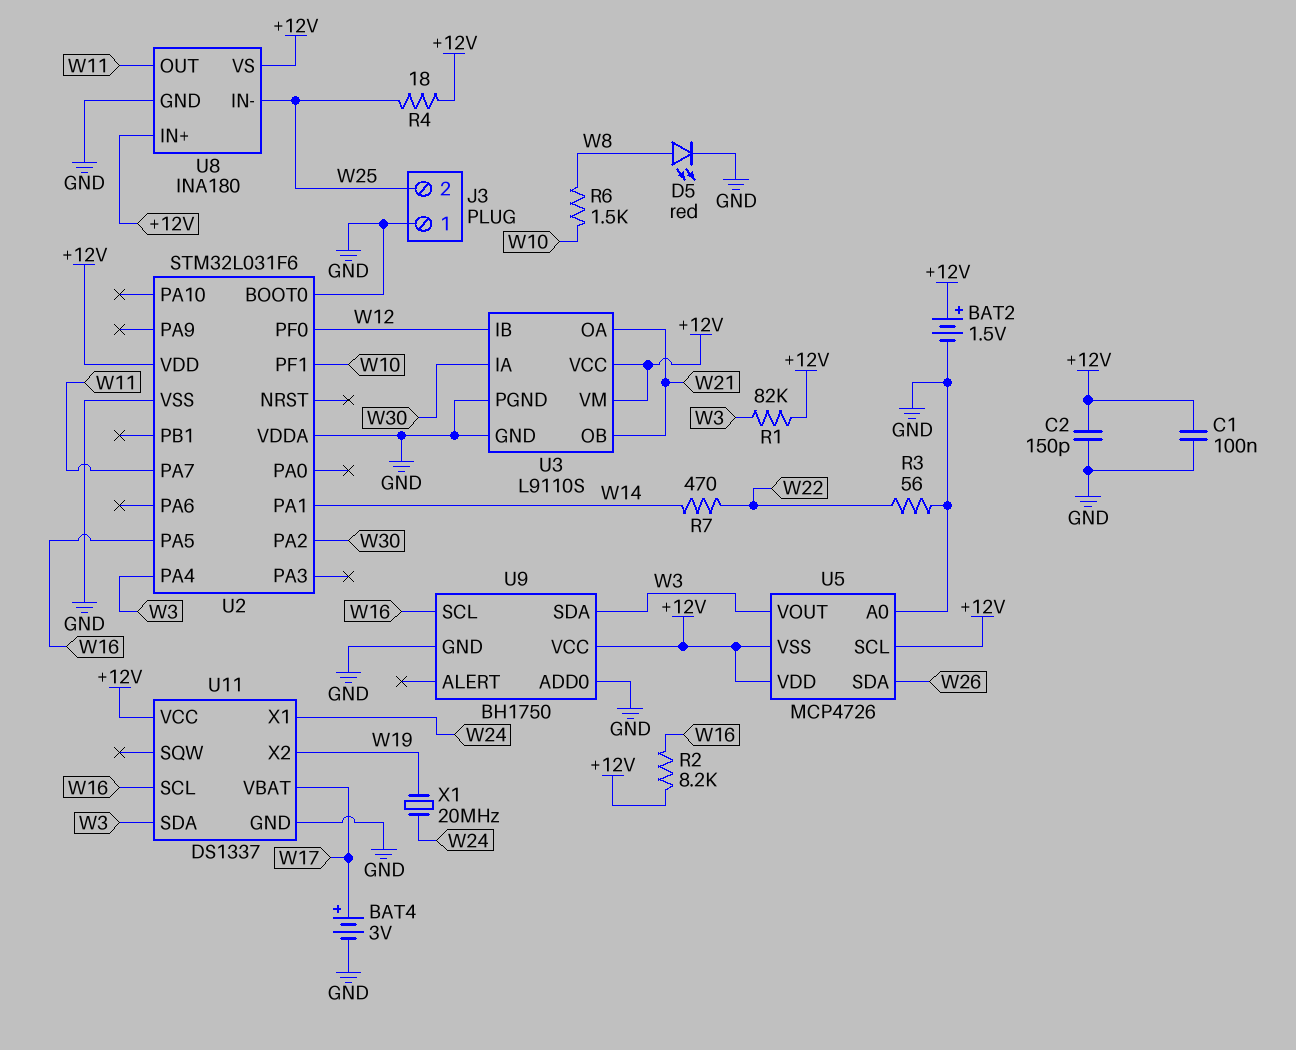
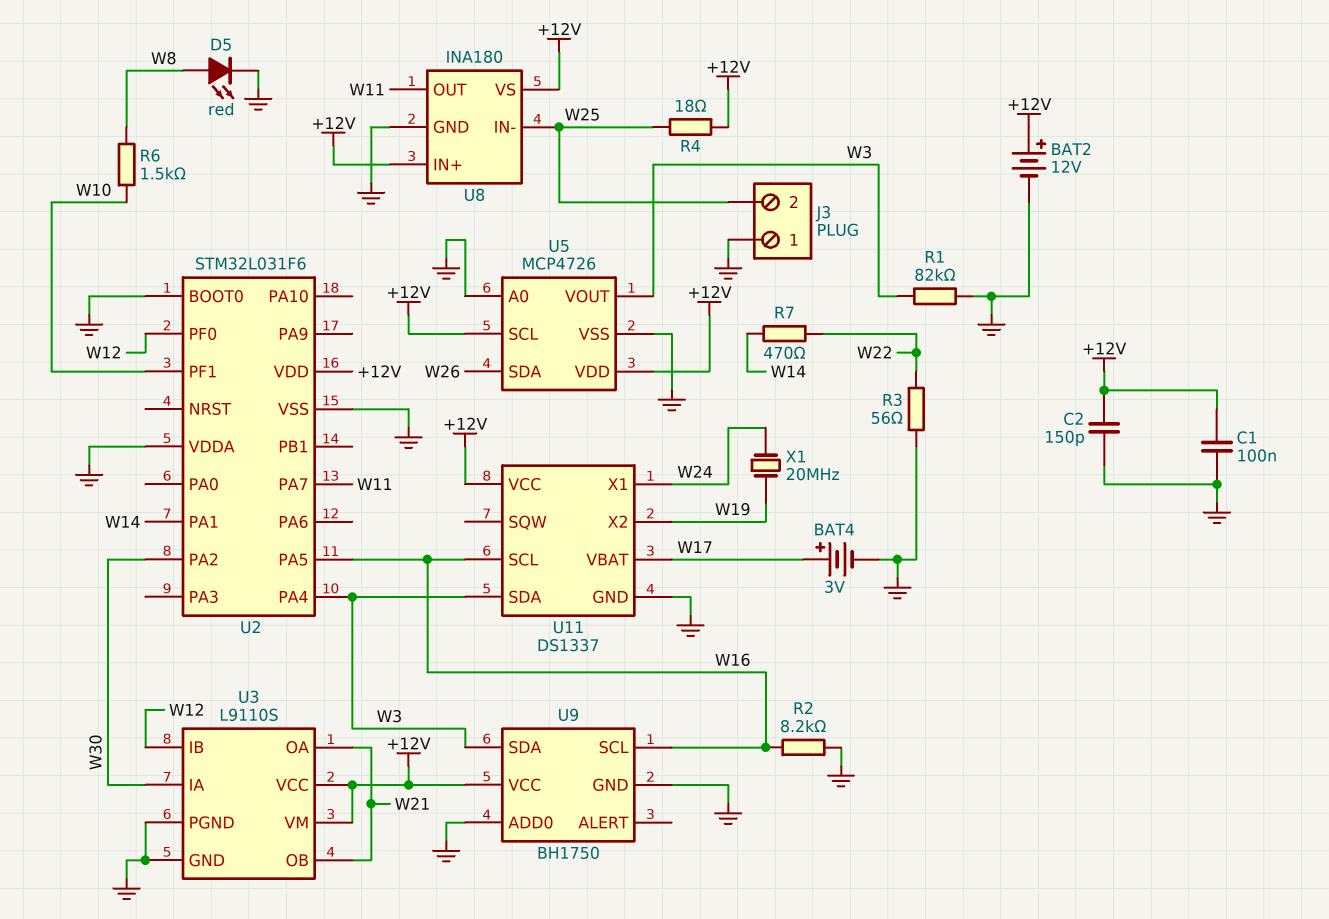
BAT2: 1.5V (plus +12V, minus GND) -> 12V (plus +12V, minus GND)
R1: 82k (+12V, W3) -> 82k (GND, W3)
R2: 8.2k (+12V, W16) -> 8.2k (GND, W16)
U5 pin VSS: +12V -> GND

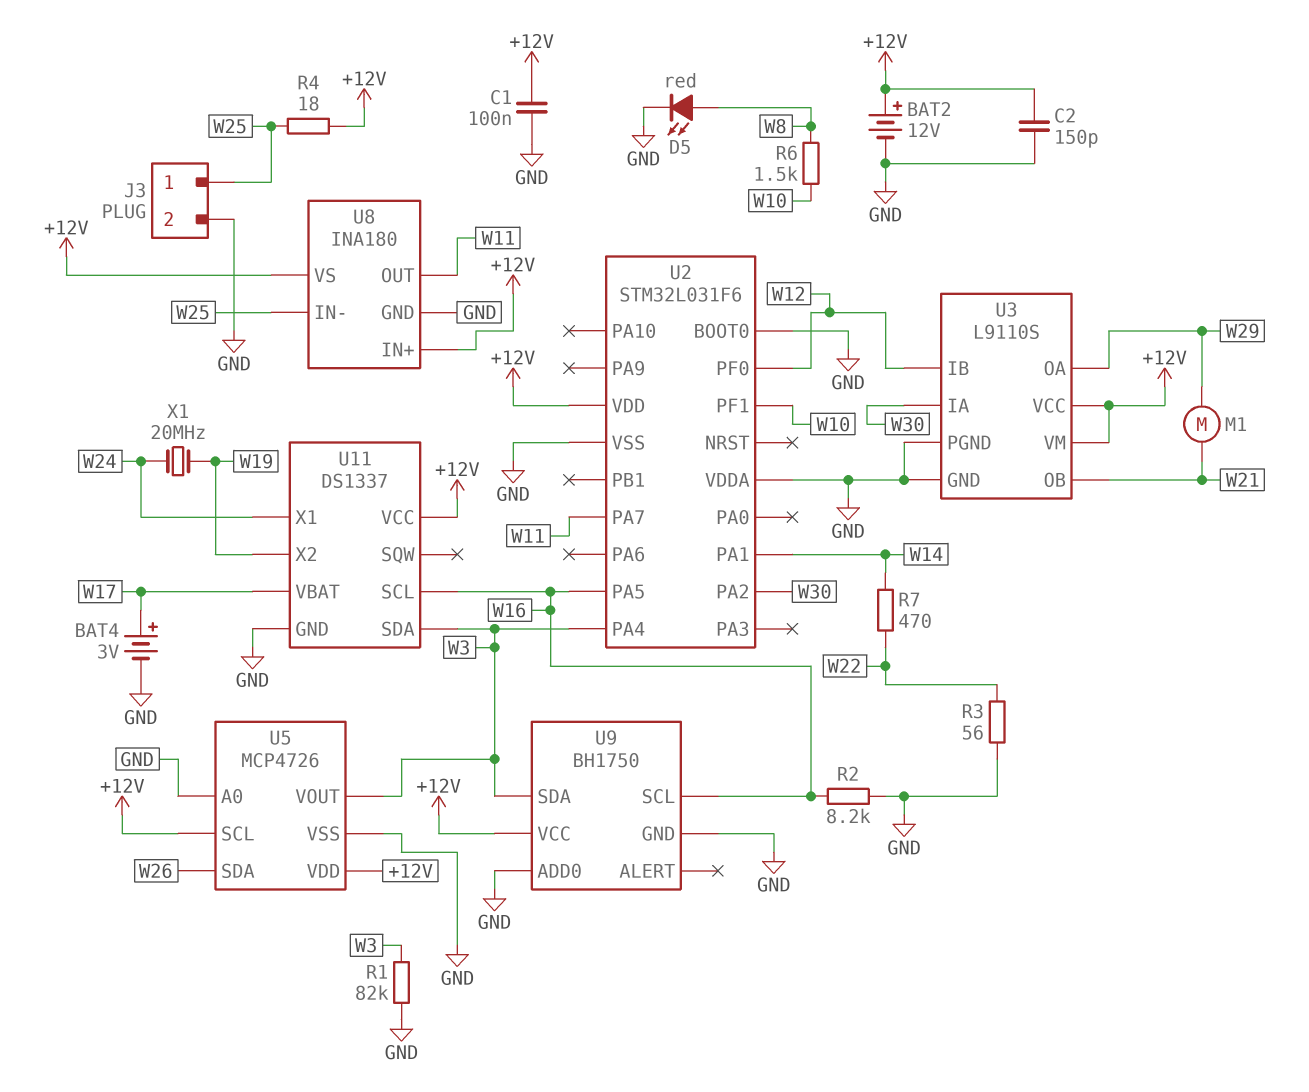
J3 pin 1: GND -> W25
J3 pin 2: W25 -> GND
M1: none -> motor (W21, W29)
U3 pin OA: W21 -> W29

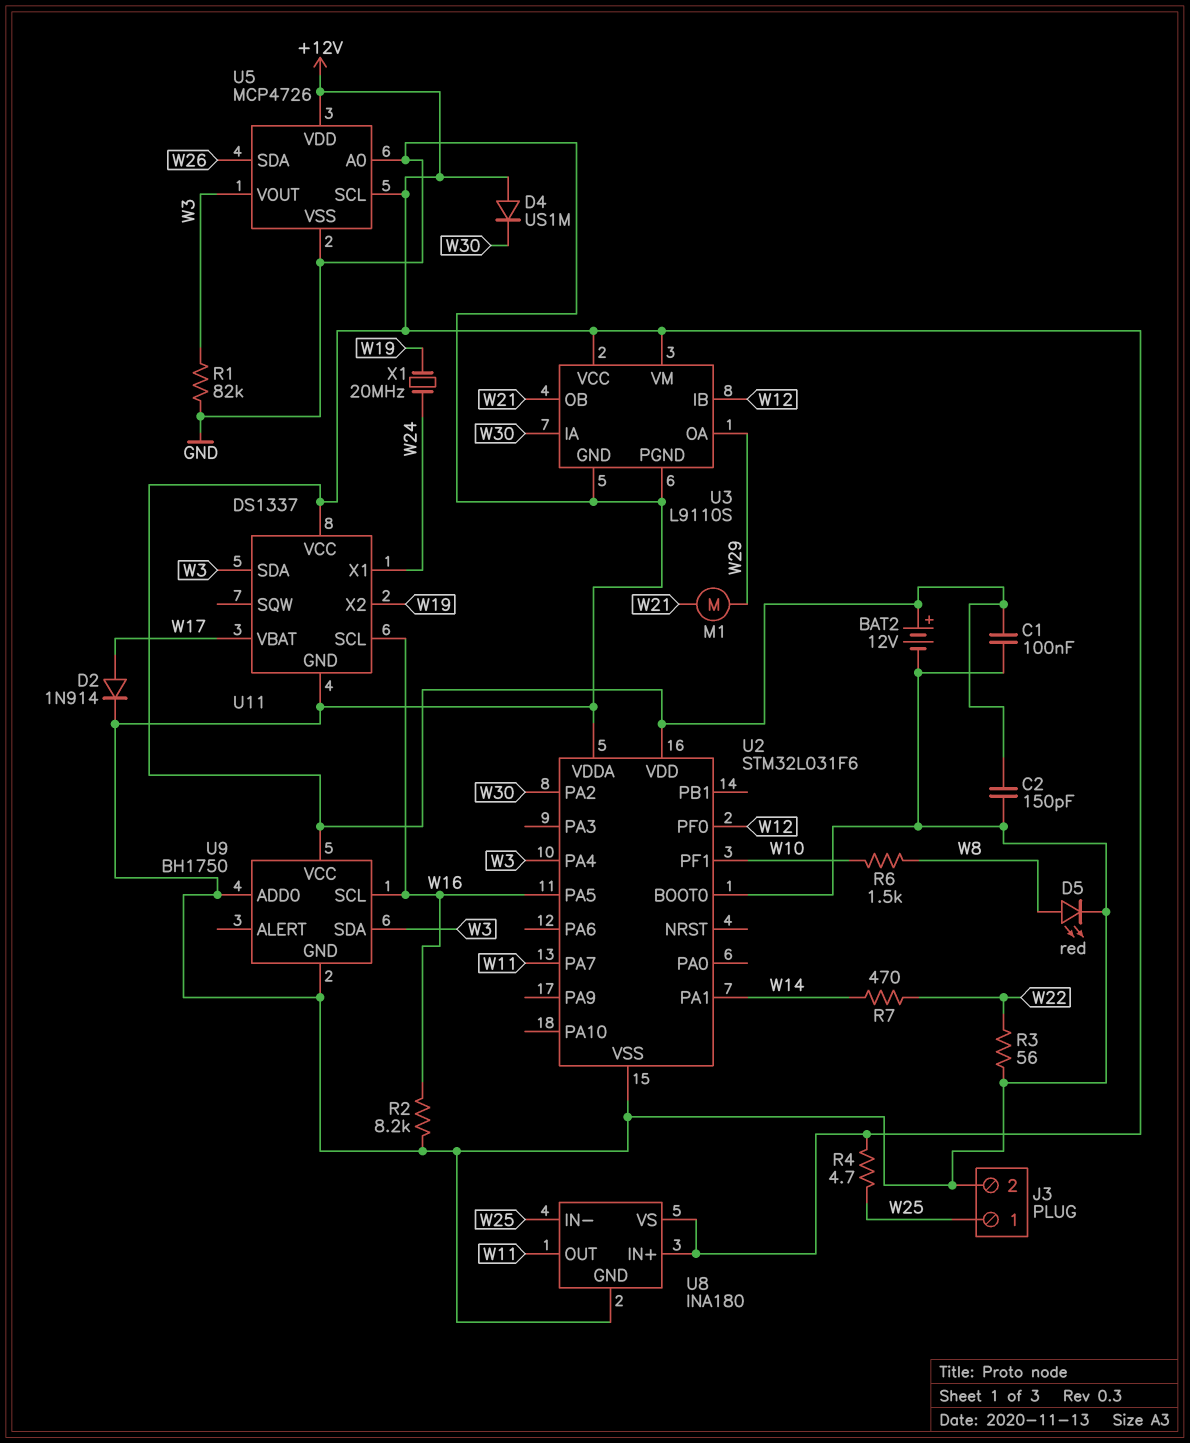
BAT4: 3V (plus W17, minus GND) -> none
D2: none -> diode 1N914 (A W17, K GND)
D4: none -> diode US1M (A +12V, K W30)
R4: 18 (+12V, W25) -> 4.7 (+12V, W25)

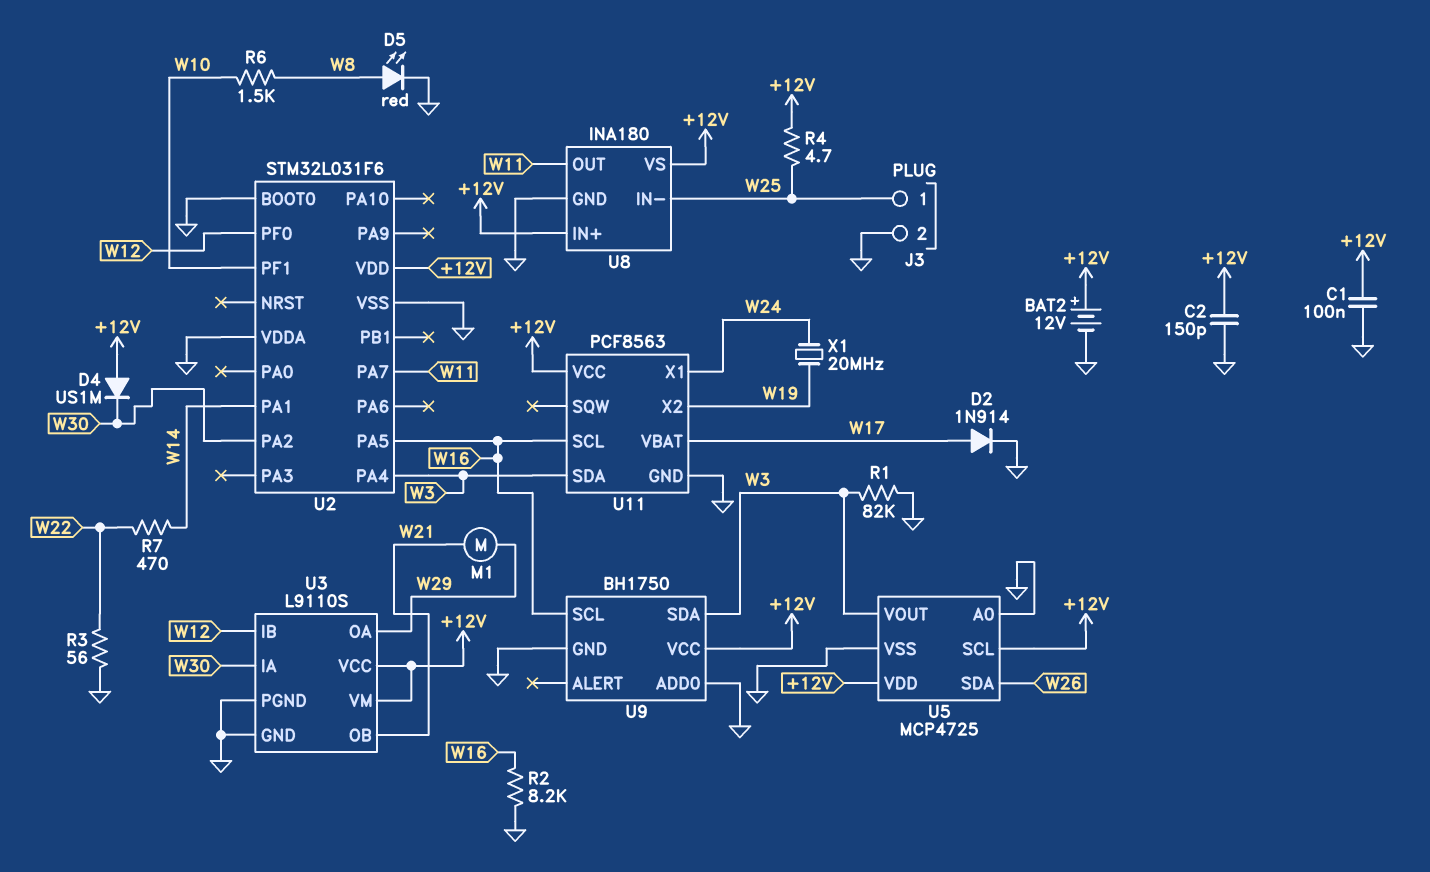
U5: MCP4726 -> MCP4725
U11: DS1337 -> PCF8563

